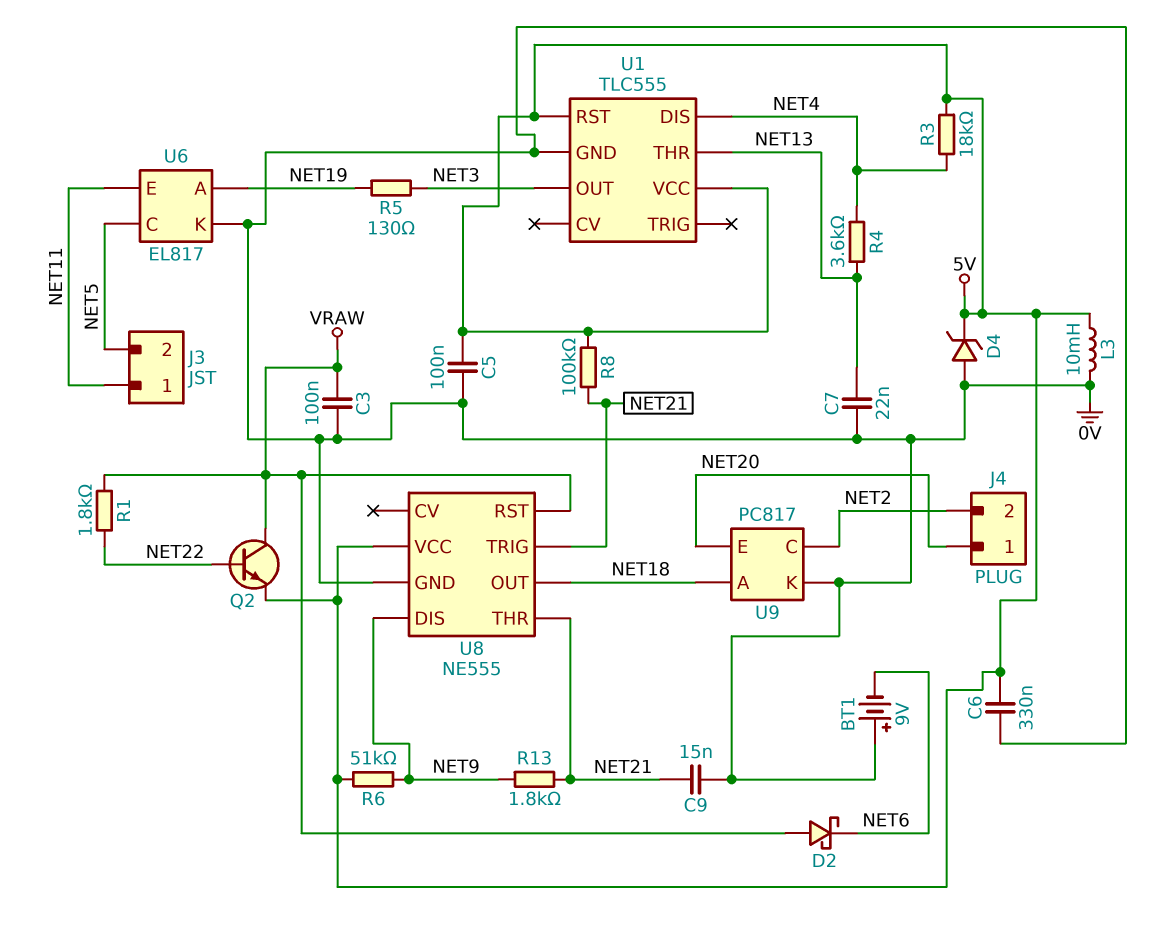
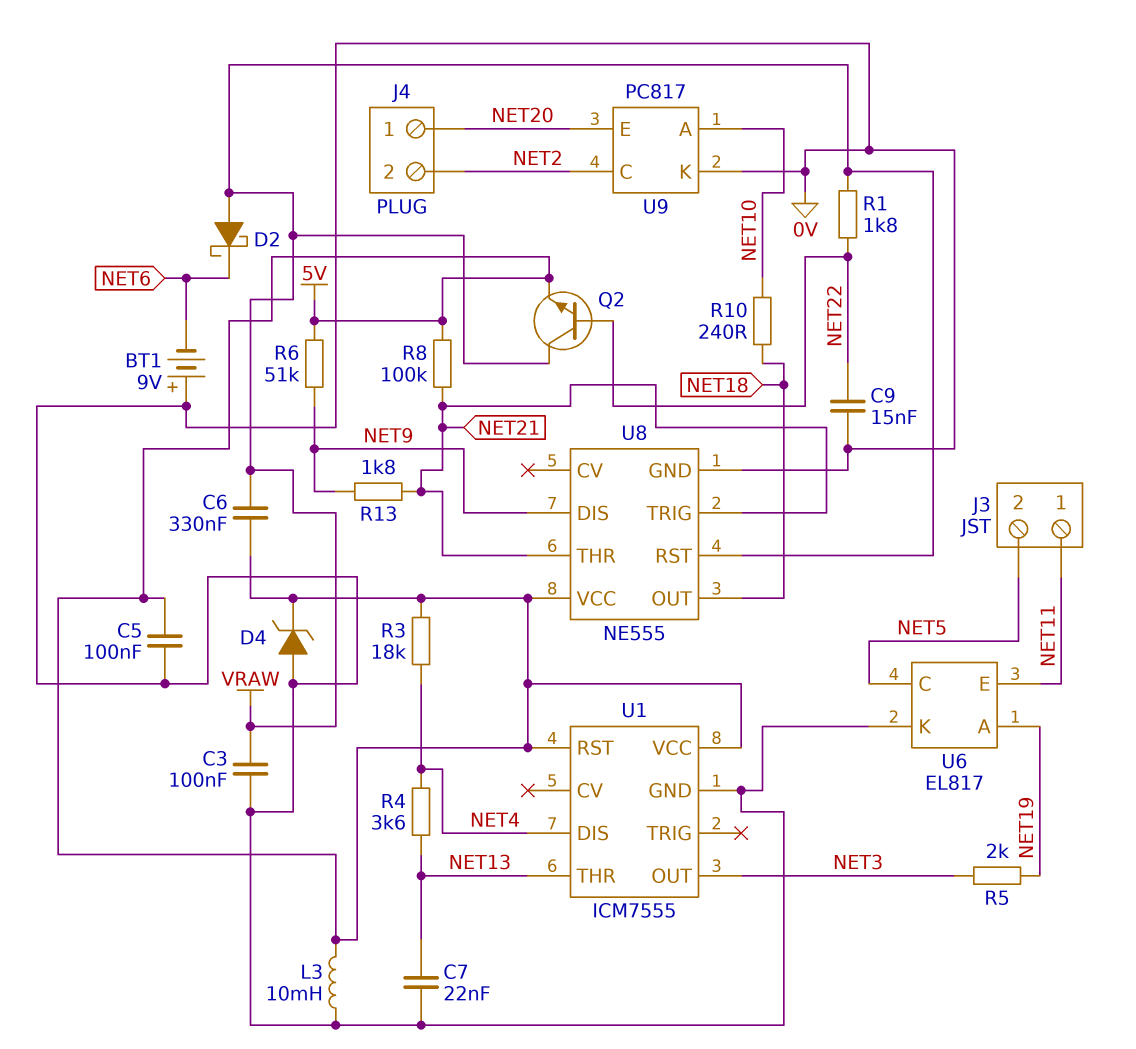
C6: 330nF (0V, 5V) -> 330nF (5V, VRAW)
C9: 15nF (0V, NET21) -> 15nF (0V, NET22)
R5: 130 (NET3, NET19) -> 2k (NET3, NET19)
R10: none -> 240 (NET10, NET18)
U1: TLC555 -> ICM7555
U9 pin A: NET18 -> NET10

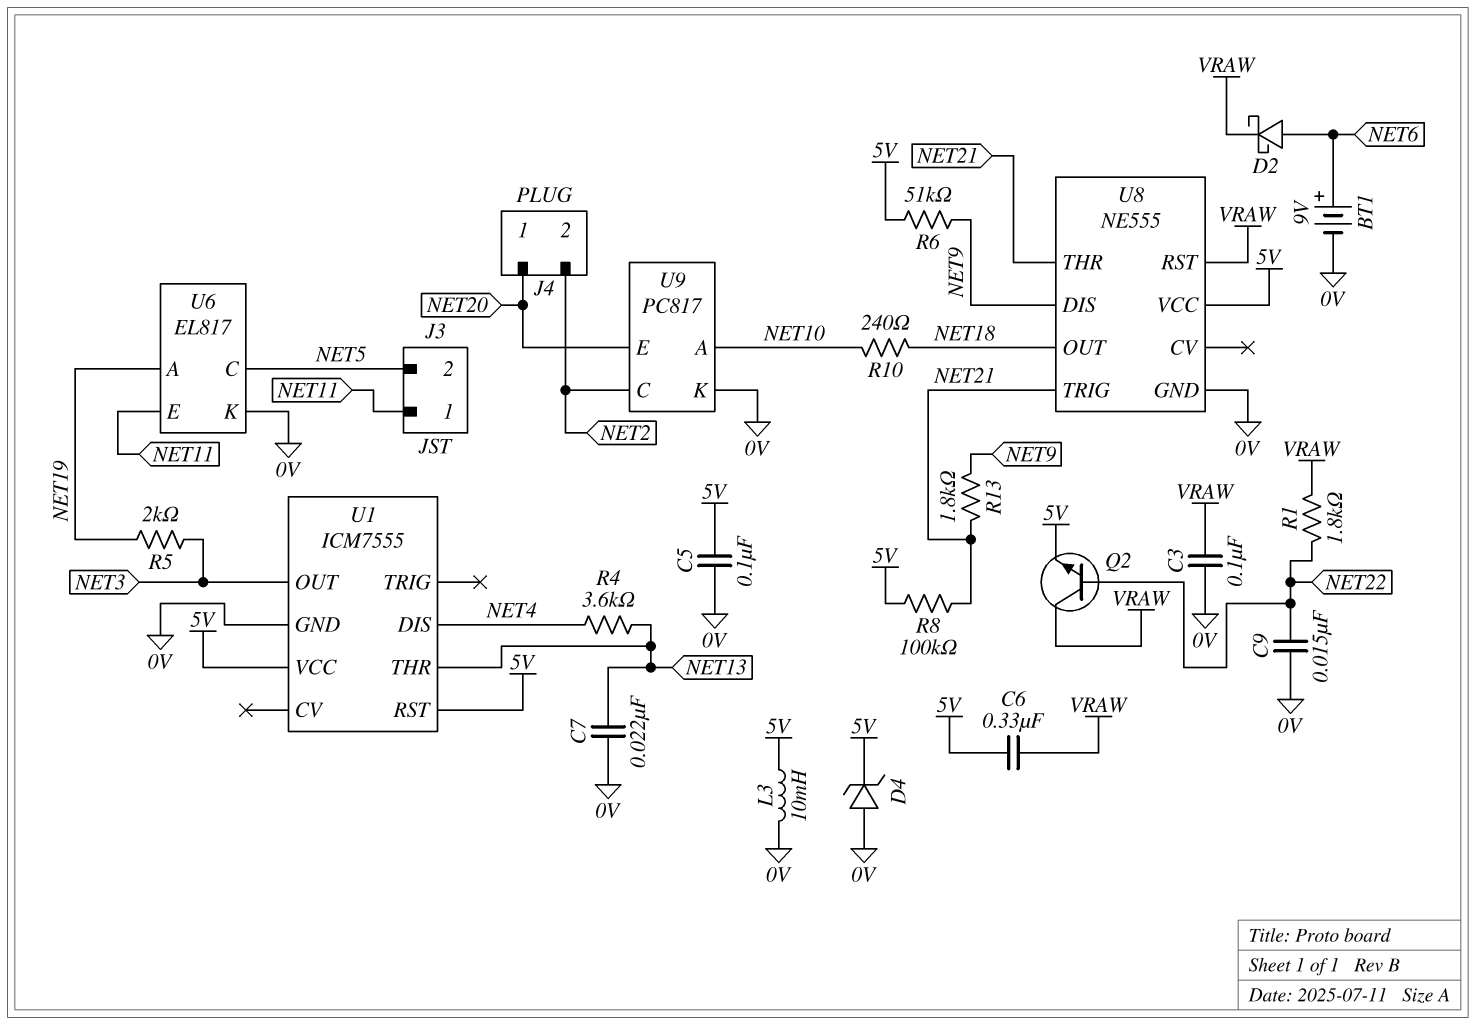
BT1: 9V (plus 0V, minus NET6) -> 9V (plus NET6, minus 0V)
D2: schottky (A VRAW, K NET6) -> schottky (A NET6, K VRAW)
R3: 18k (5V, NET4) -> none

